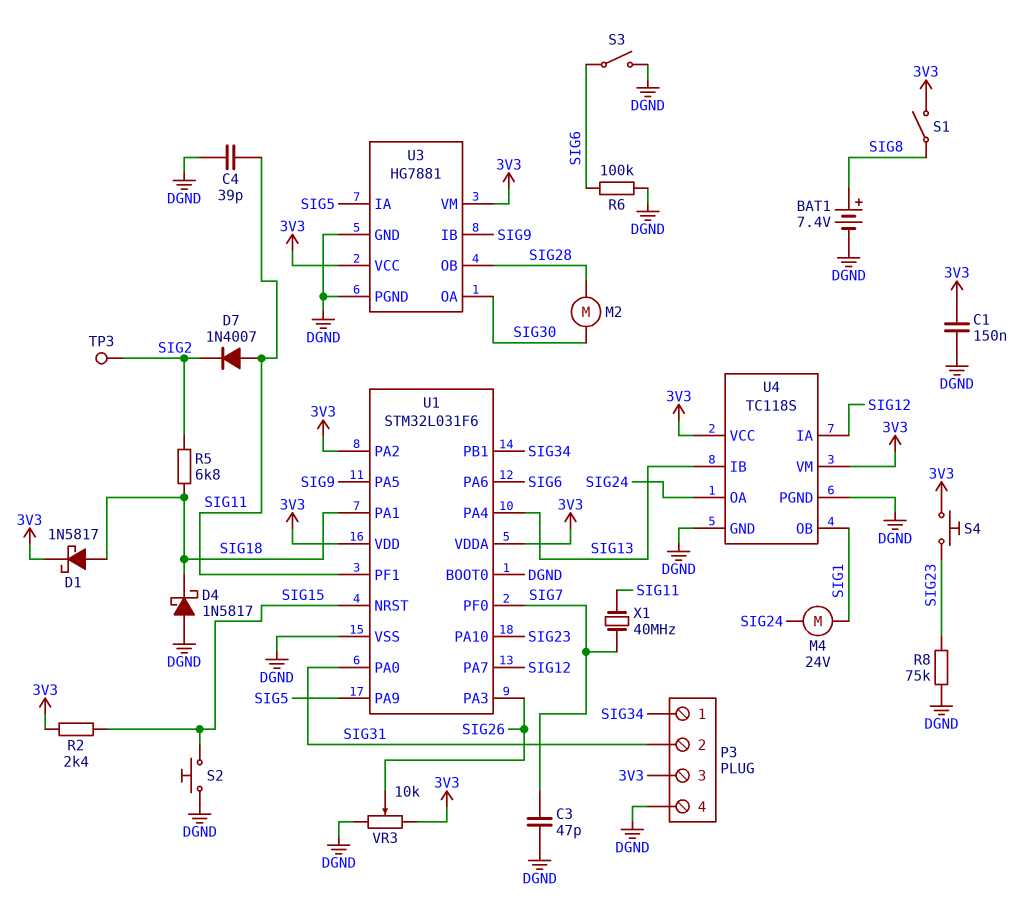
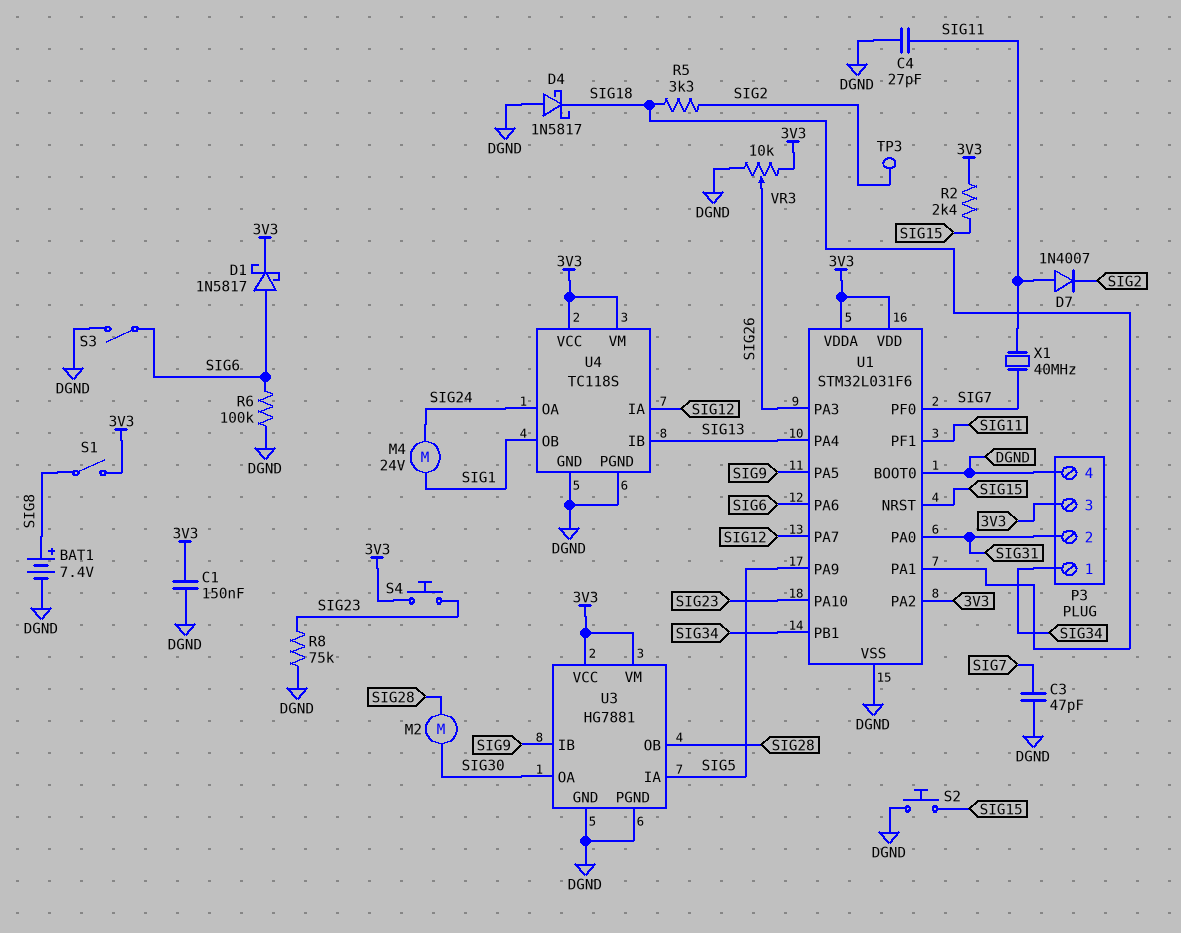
C4: 39pF (DGND, SIG11) -> 27pF (DGND, SIG11)
D1: schottky 1N5817 (A SIG18, K 3V3) -> schottky 1N5817 (A SIG6, K 3V3)
R5: 6.8k (SIG2, SIG18) -> 3.3k (SIG2, SIG18)

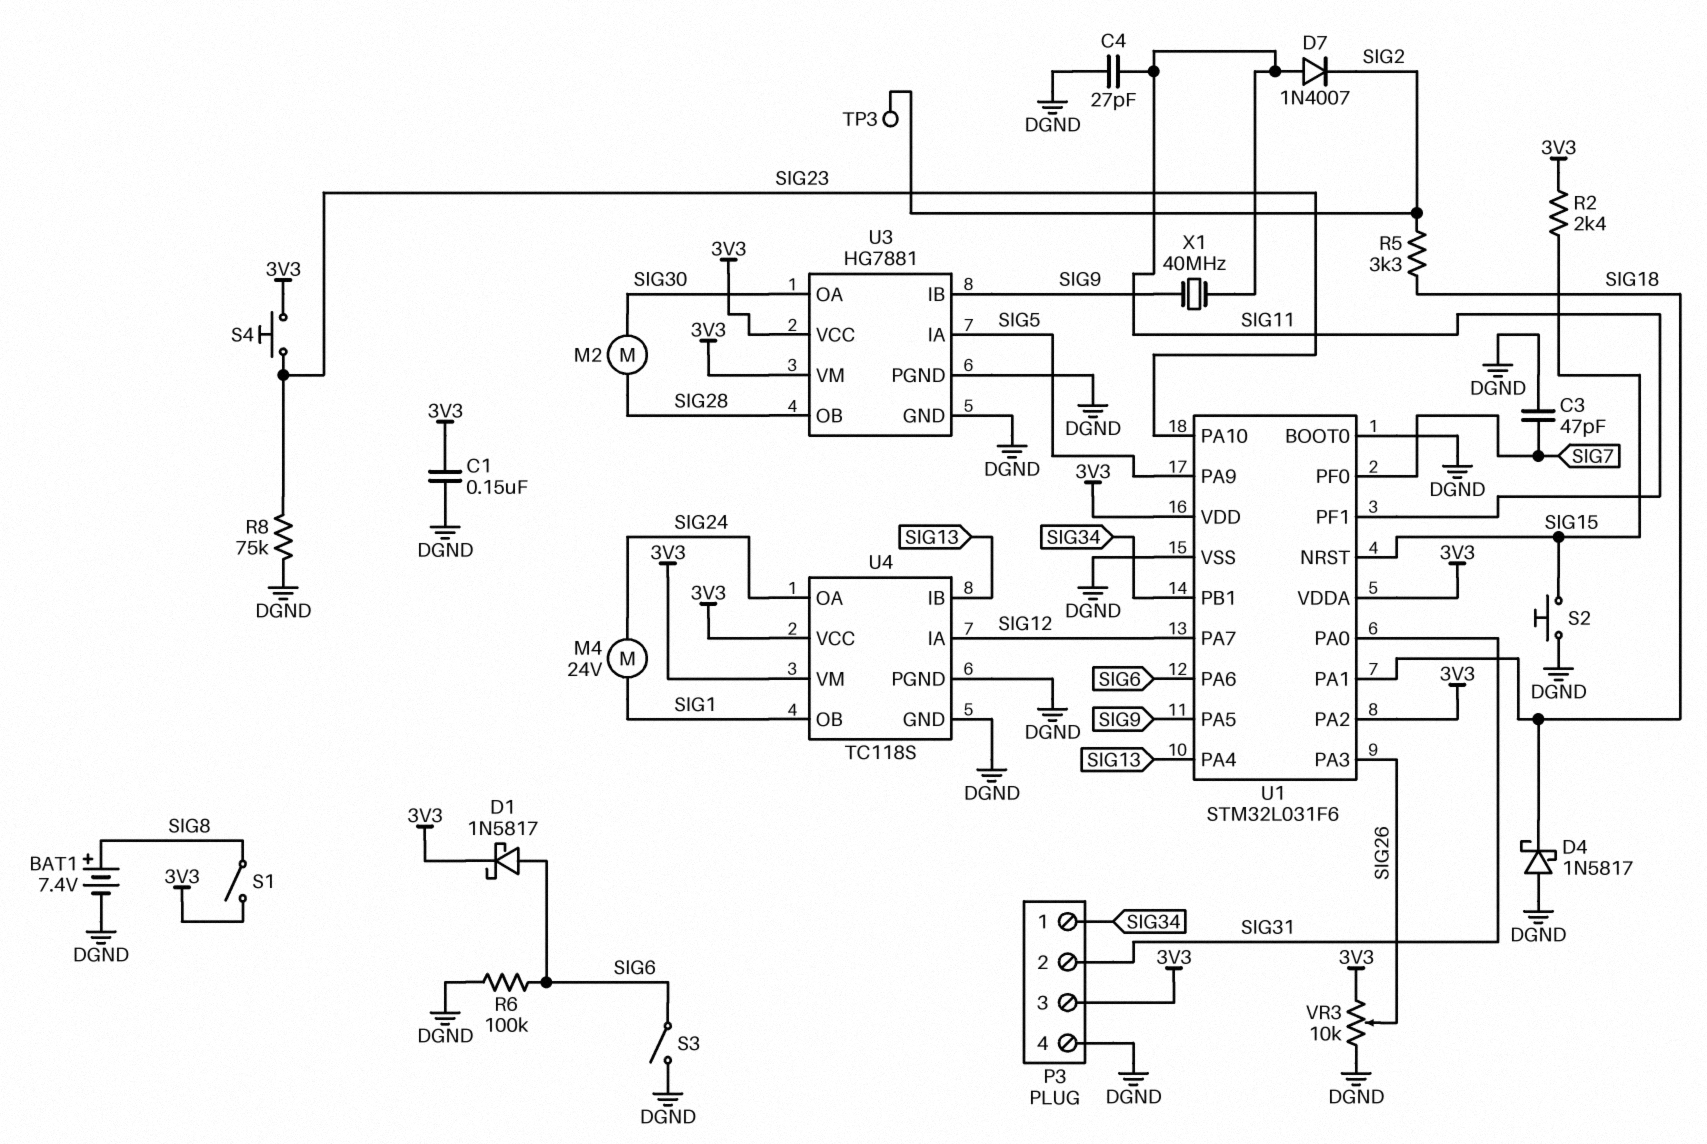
X1: 40MHz (SIG7, SIG11) -> 40MHz (SIG9, SIG11)

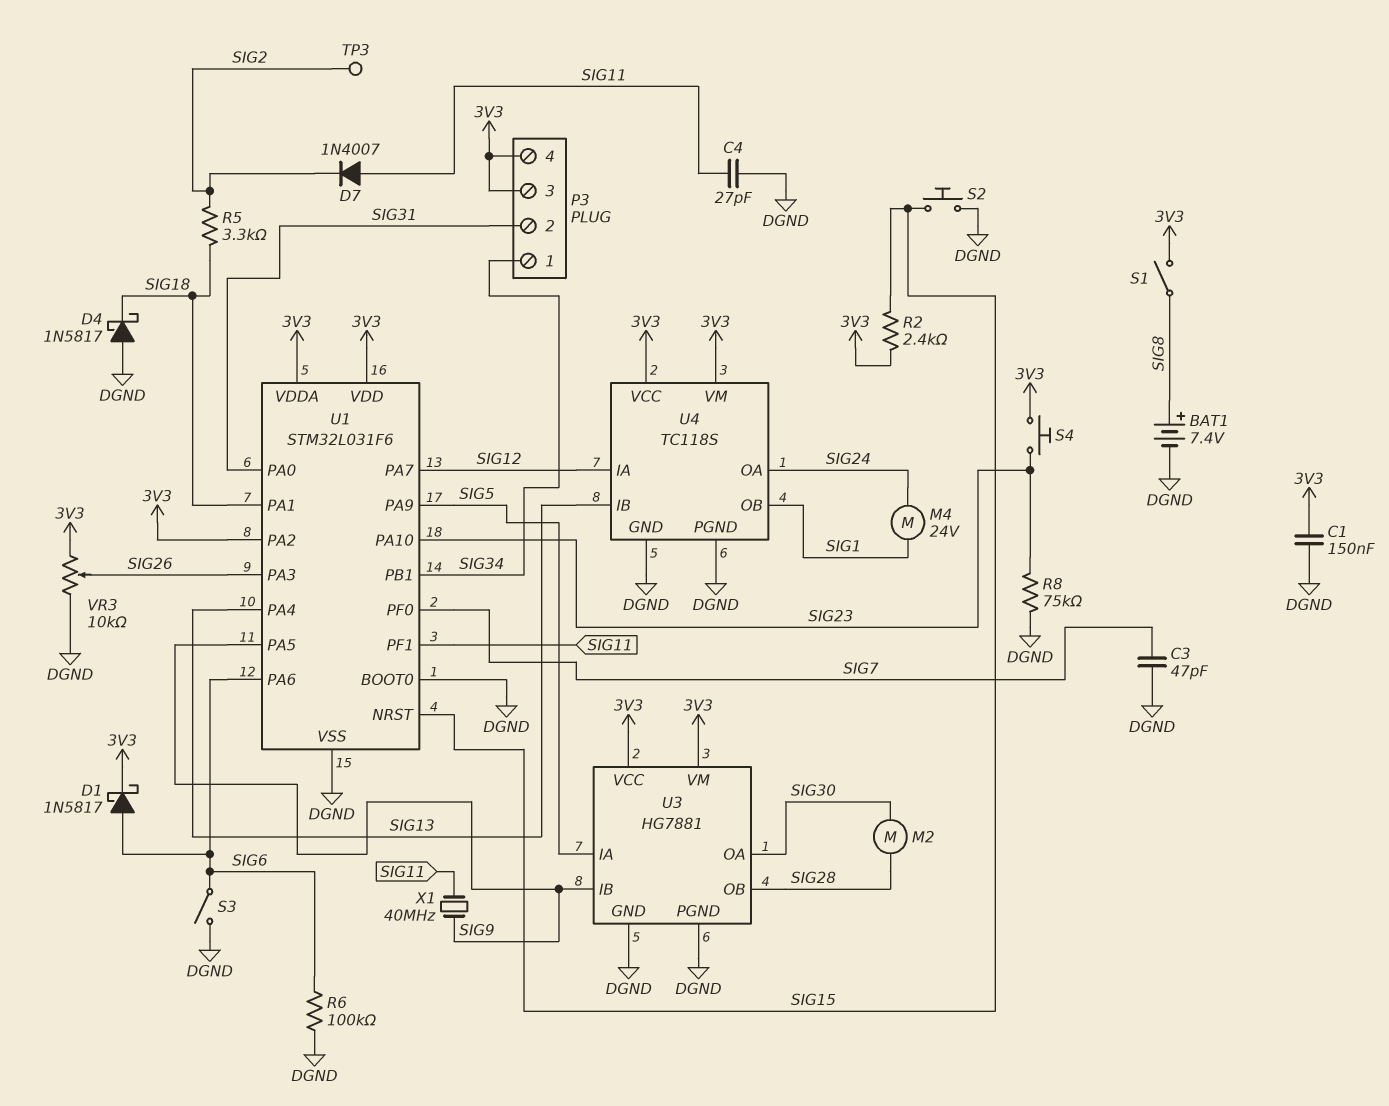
P3 pin 4: DGND -> 3V3

